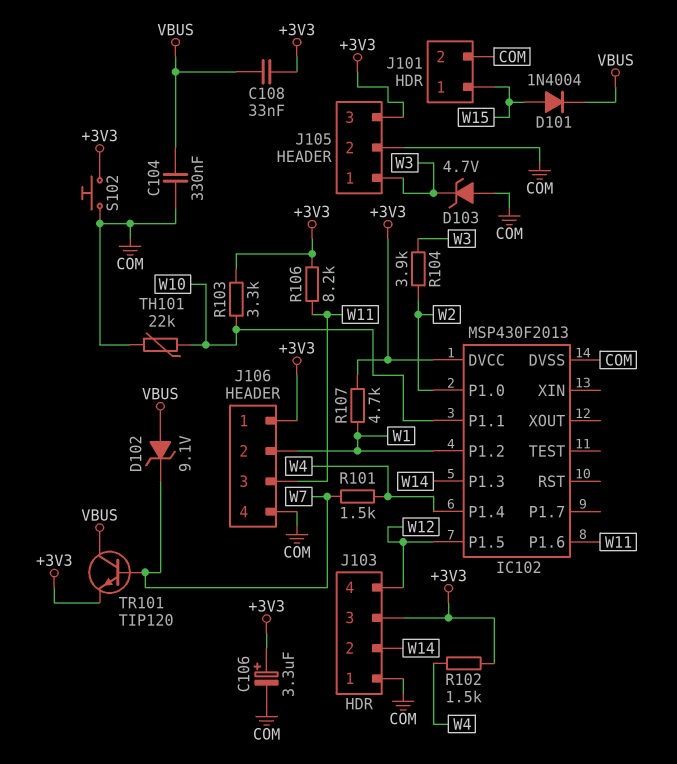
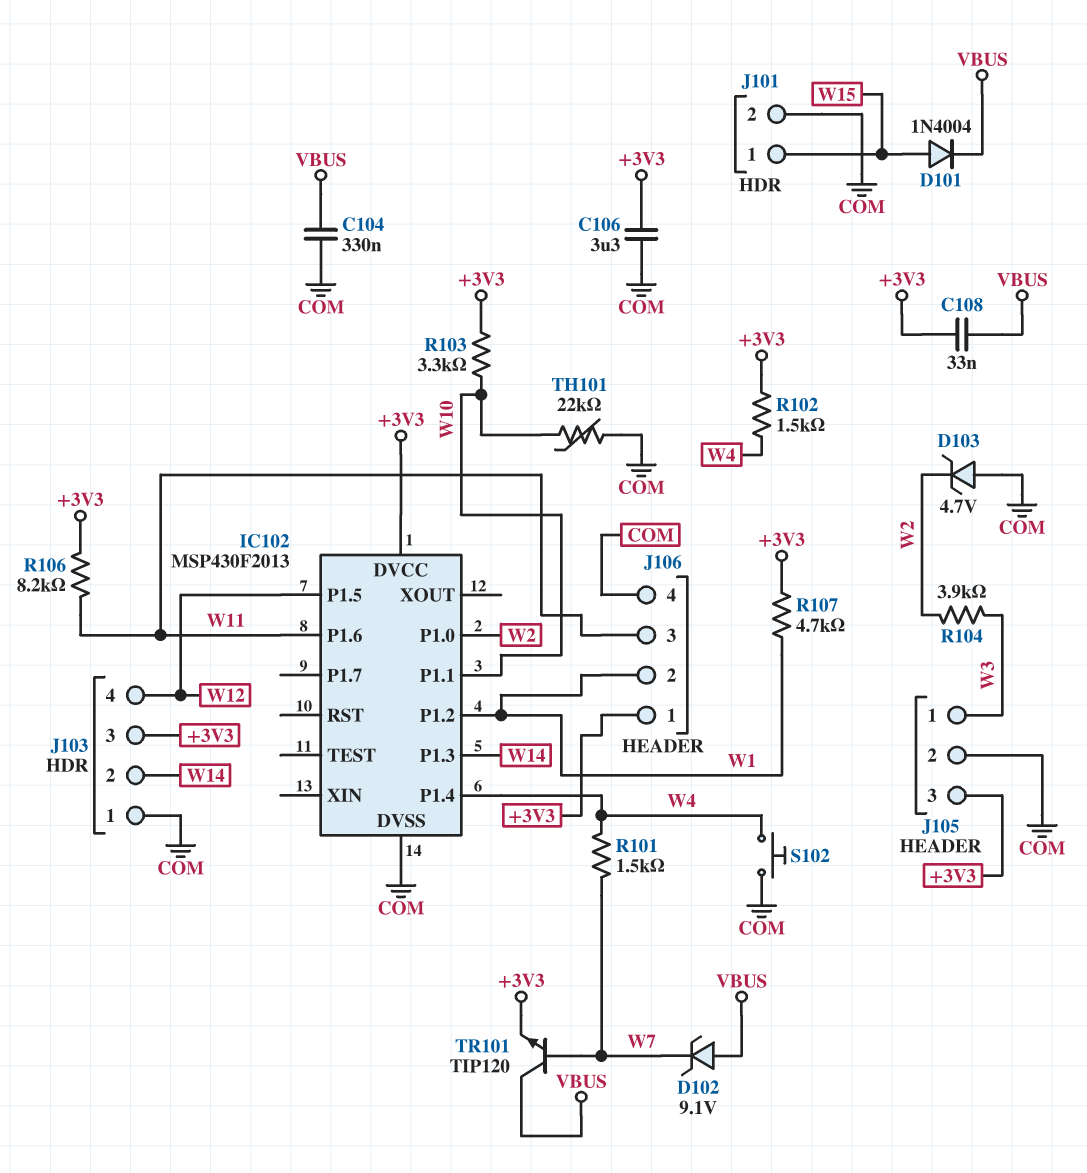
C106: 3.3uF (plus +3V3, minus COM) -> 3.3uF (+3V3, COM)
D103: zener 4.7V (A COM, K W3) -> zener 4.7V (A COM, K W2)
S102: button (+3V3, COM) -> button (COM, W4)

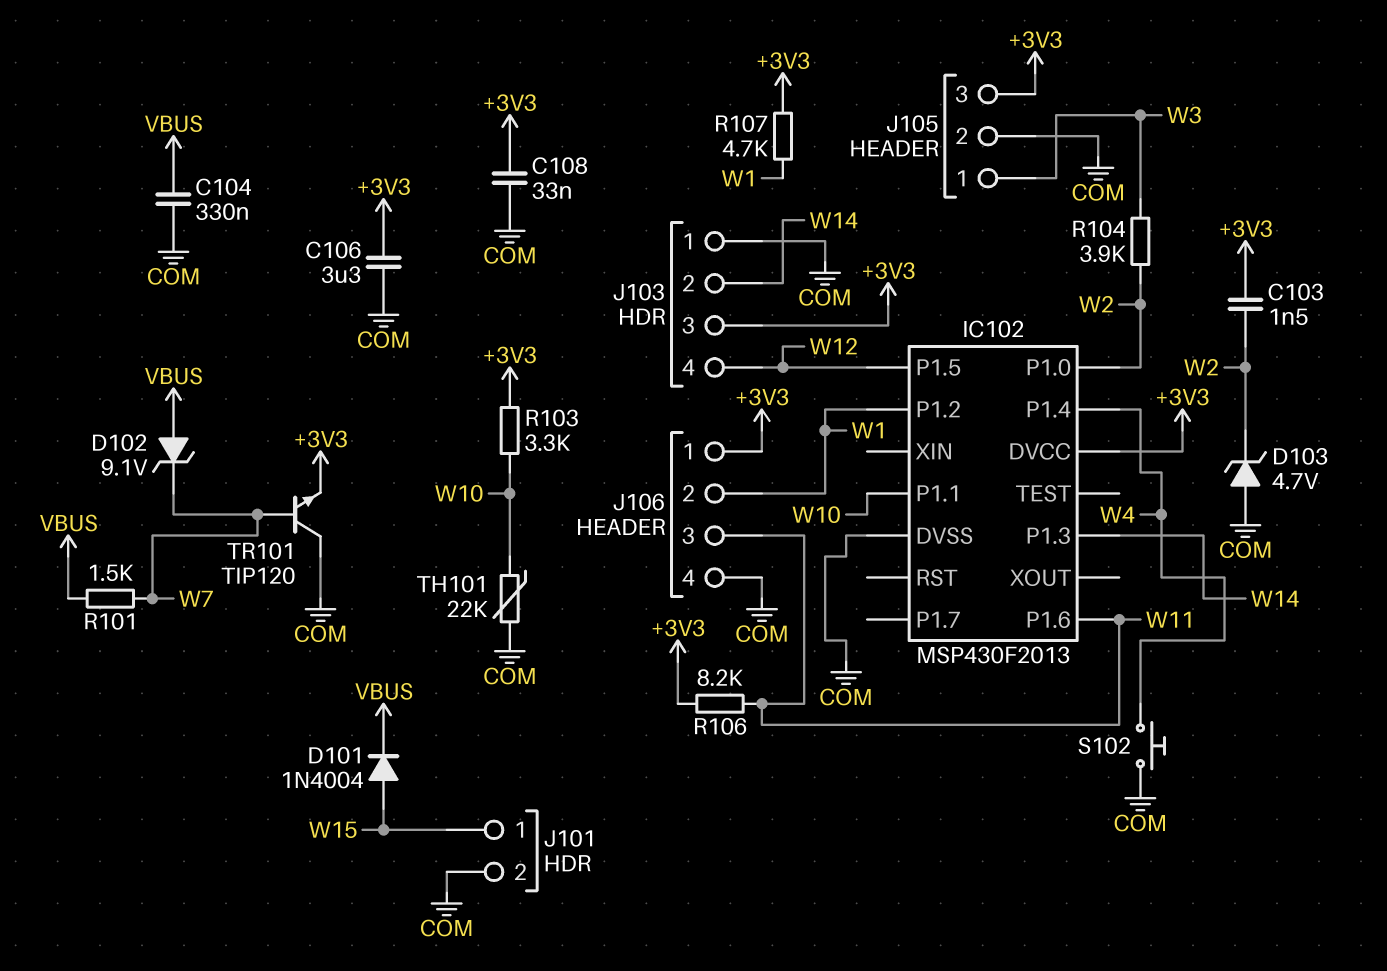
C103: none -> 1.5nF (+3V3, W2)
C108: 33nF (+3V3, VBUS) -> 33nF (+3V3, COM)
R101: 1.5k (W4, W7) -> 1.5k (VBUS, W7)
R102: 1.5k (+3V3, W4) -> none
TR101: NPN TIP120 (B W7, C VBUS, E +3V3) -> NPN TIP120 (B W7, C COM, E +3V3)

